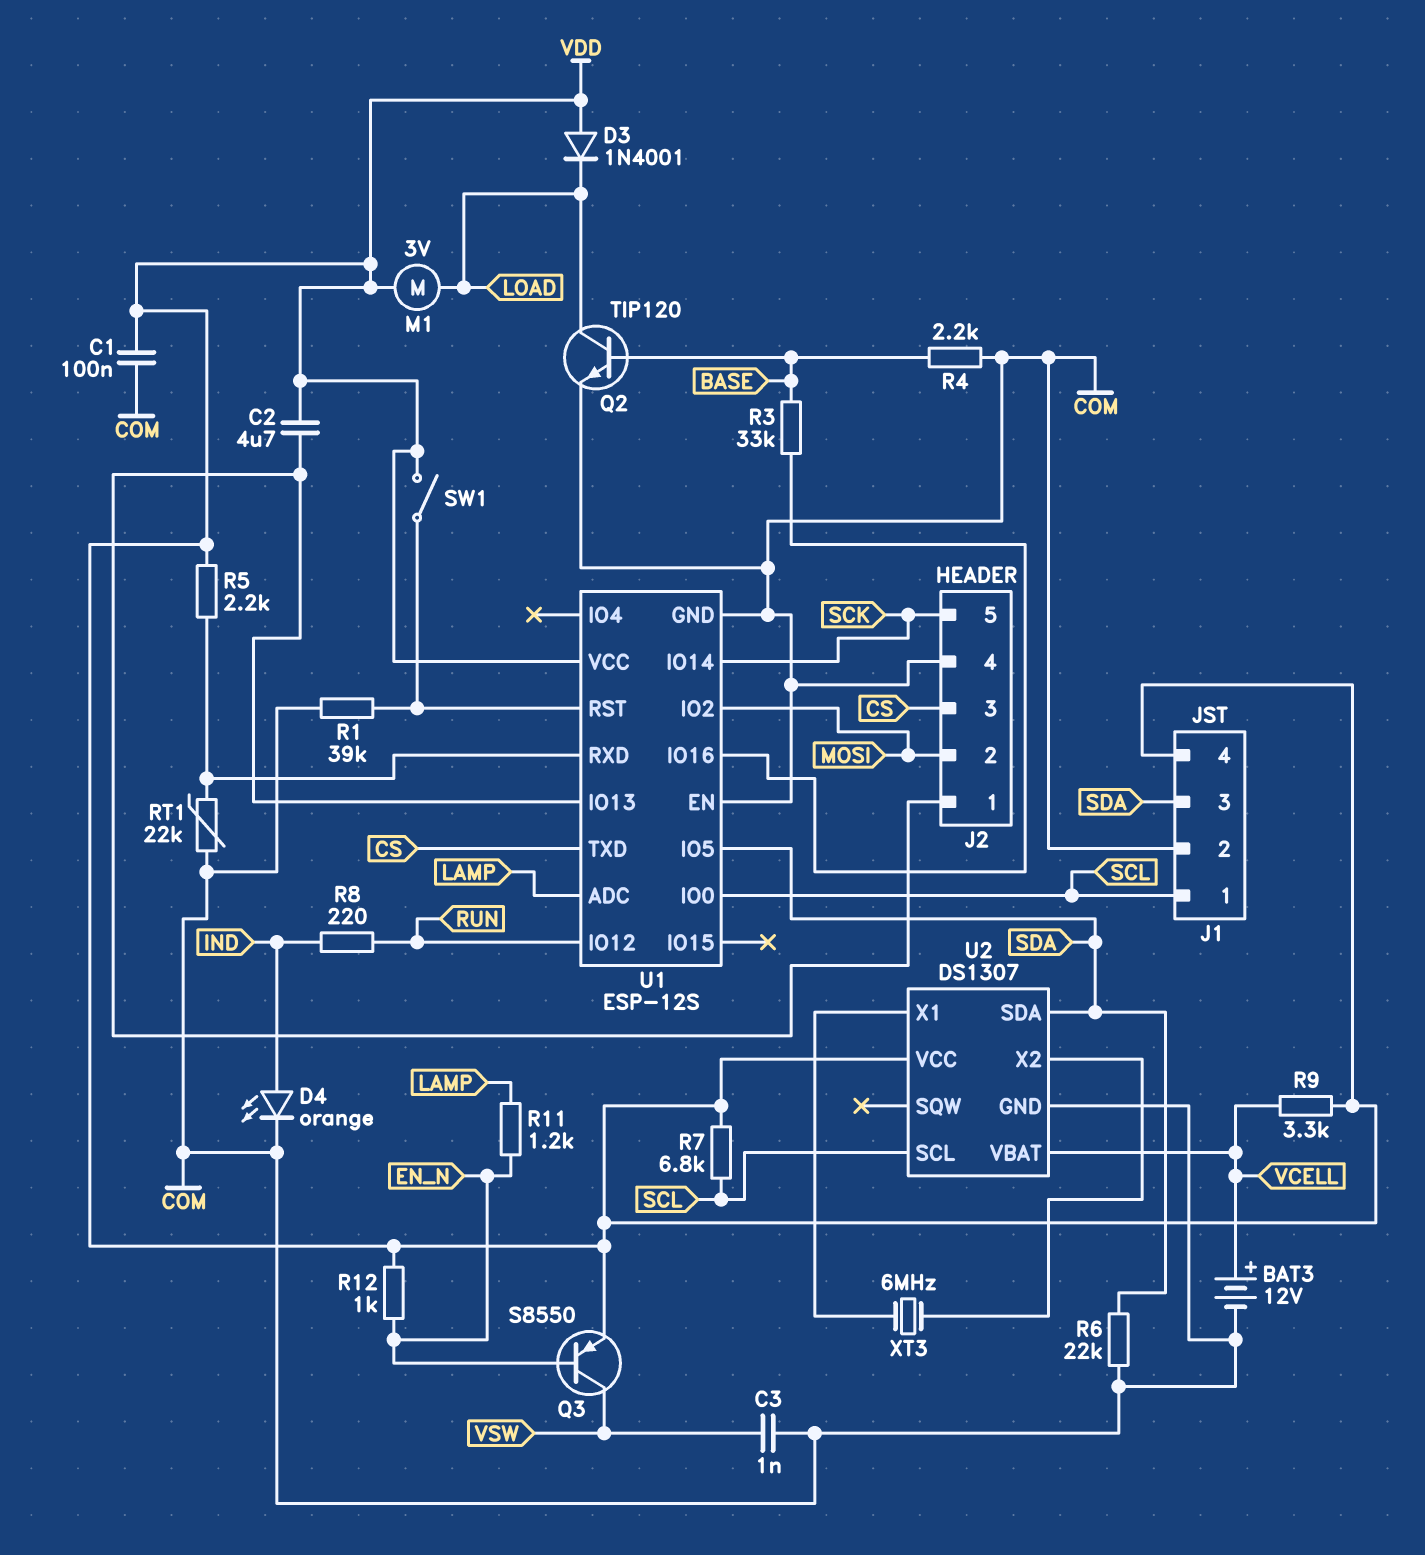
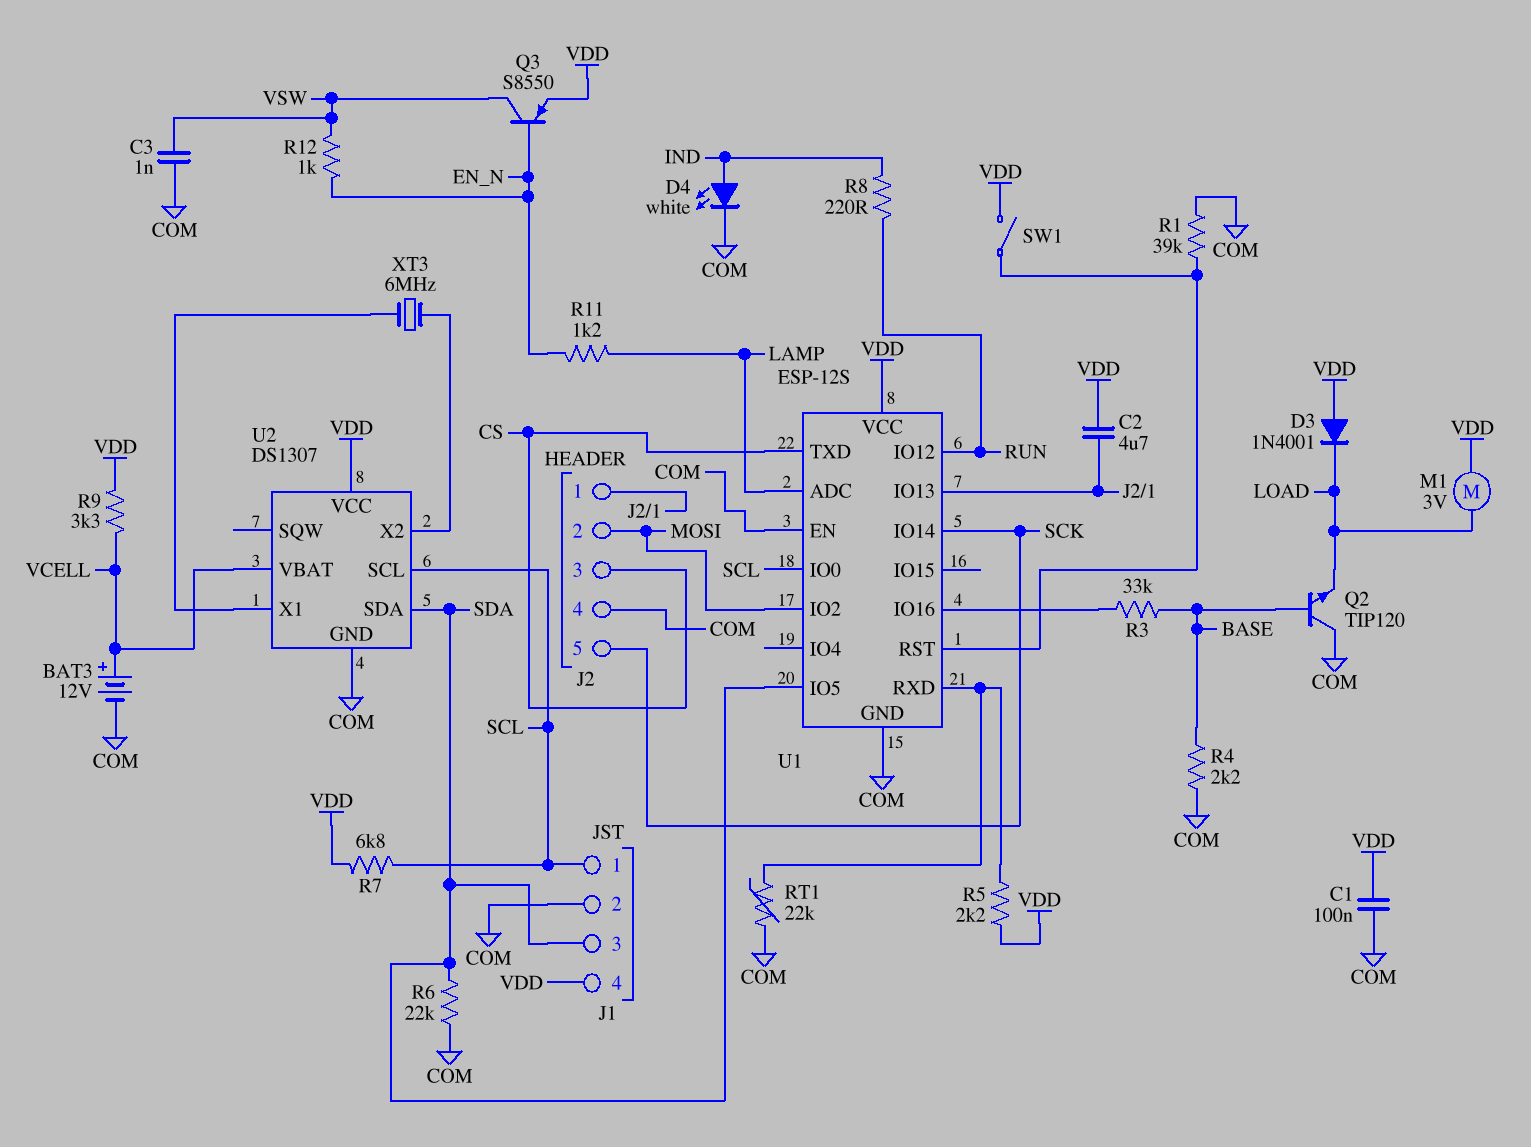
D4: LED orange (A IND, K COM) -> LED white (A IND, K COM)
Q2: NPN TIP120 (B BASE, C LOAD, E COM) -> NPN TIP120 (B BASE, C COM, E LOAD)
R12: 1k (EN_N, VDD) -> 1k (EN_N, VSW)

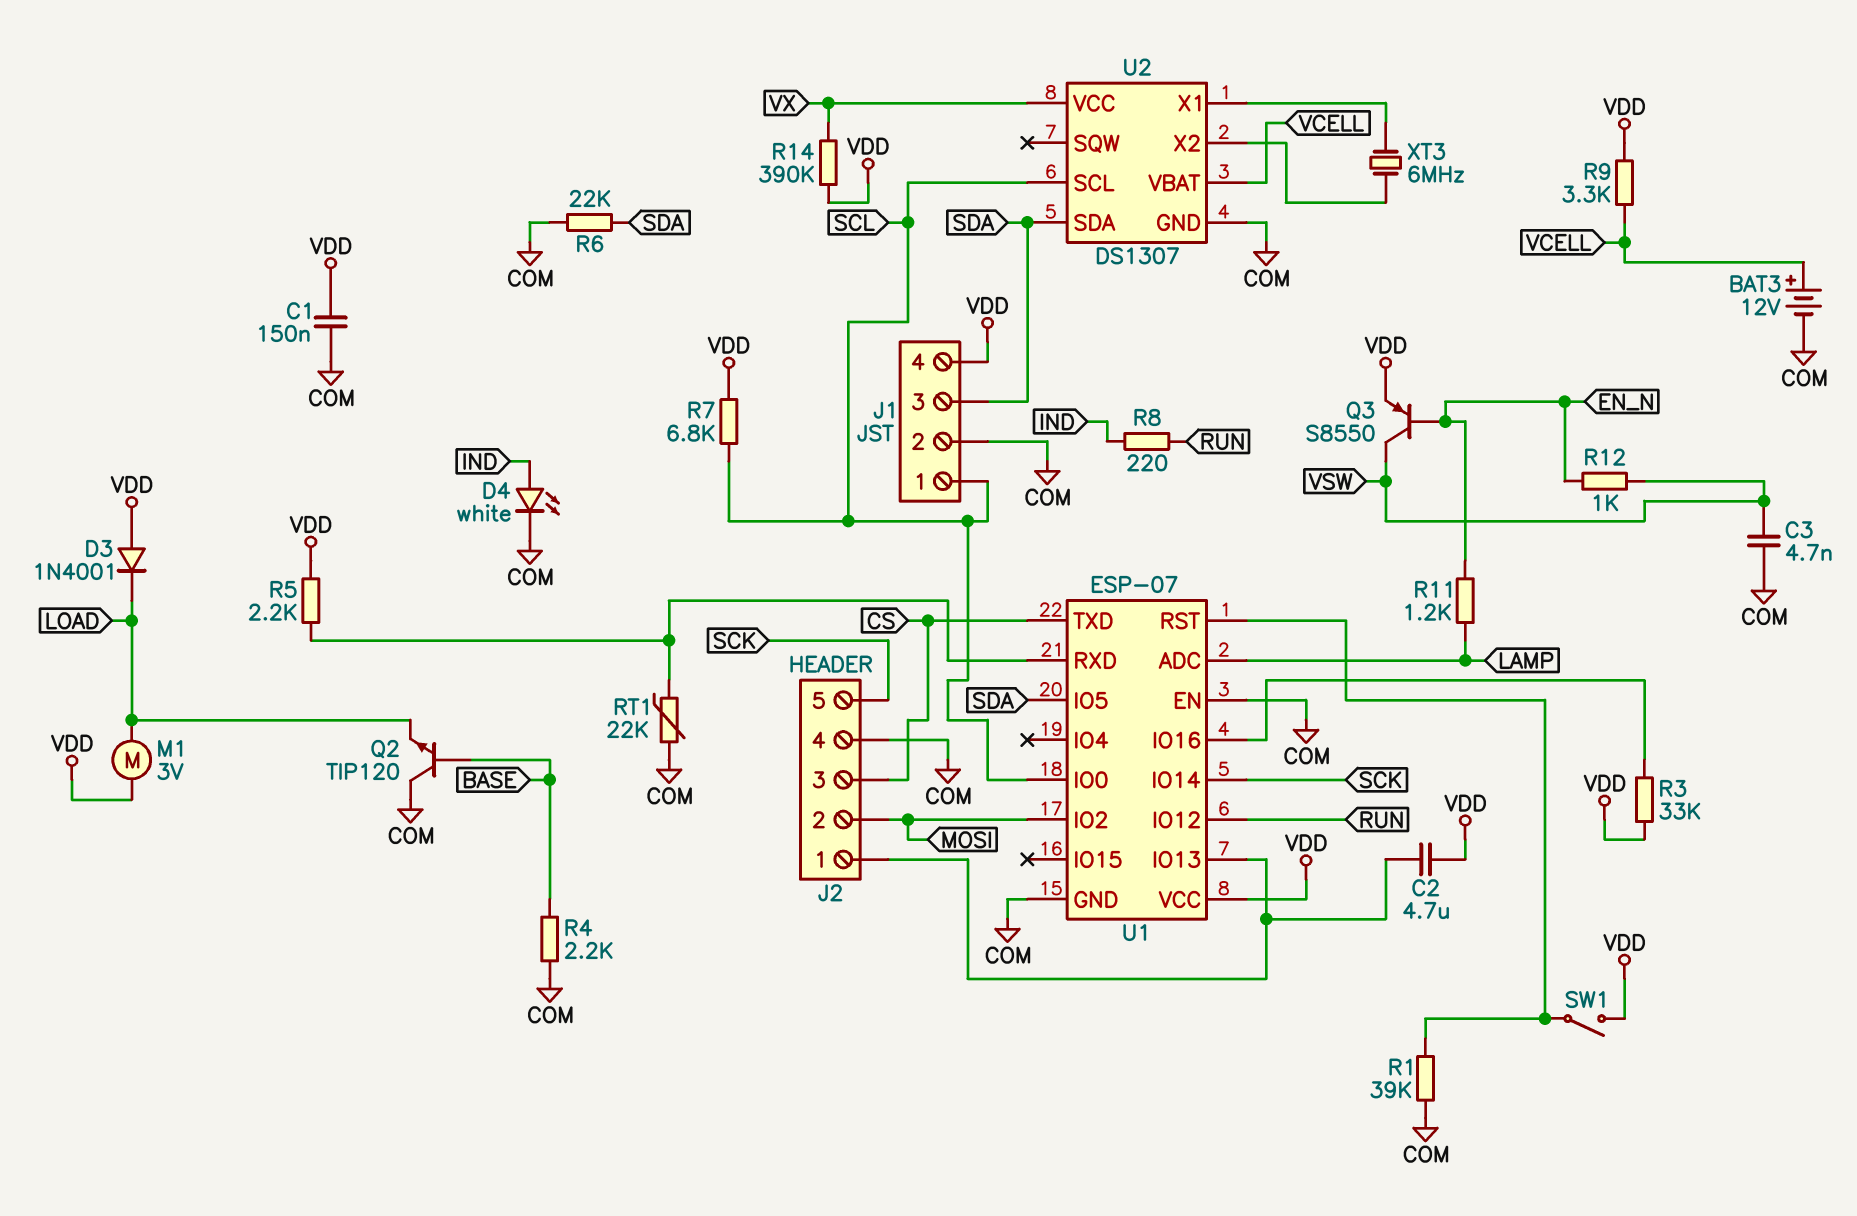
C1: 100nF (COM, VDD) -> 150nF (COM, VDD)
C3: 1nF (COM, VSW) -> 4.7nF (COM, VSW)
R3: 33k (BASE, U1/IO16) -> 33k (U1/IO16, VDD)
R14: none -> 390k (VDD, VX)
U1: ESP-12S -> ESP-07
U2 pin VCC: VDD -> VX

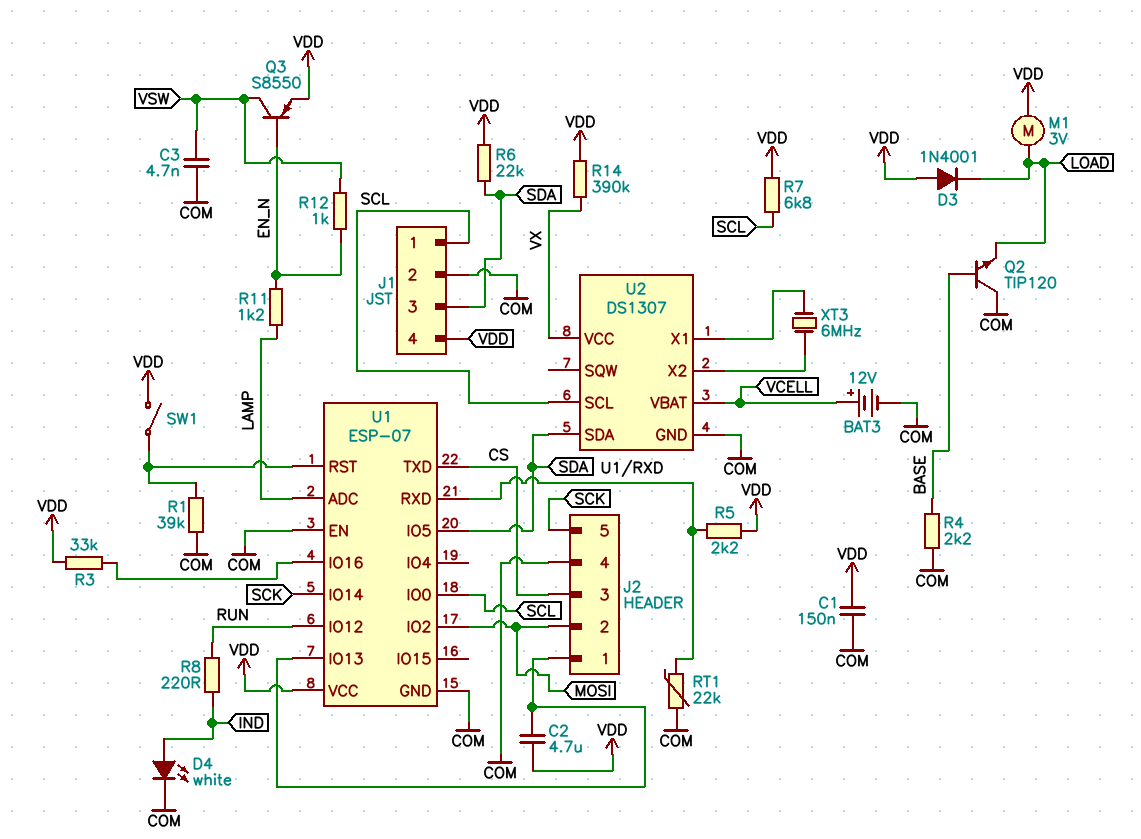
R6: 22k (COM, SDA) -> 22k (SDA, VDD)
R9: 3.3k (VCELL, VDD) -> none

